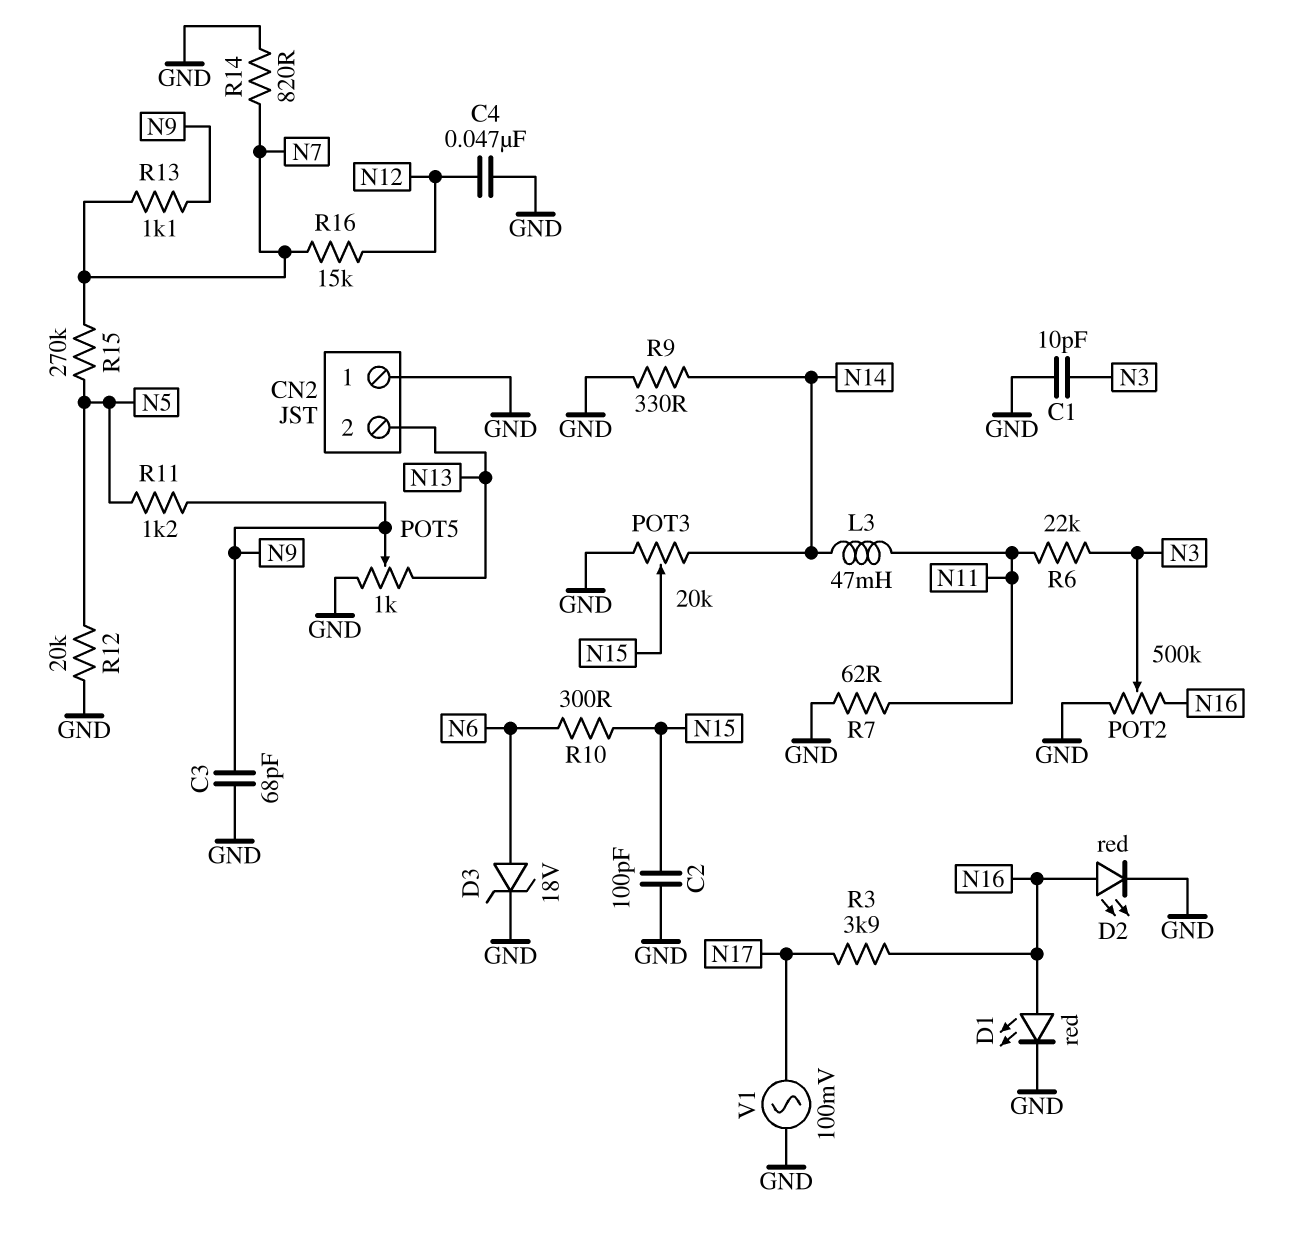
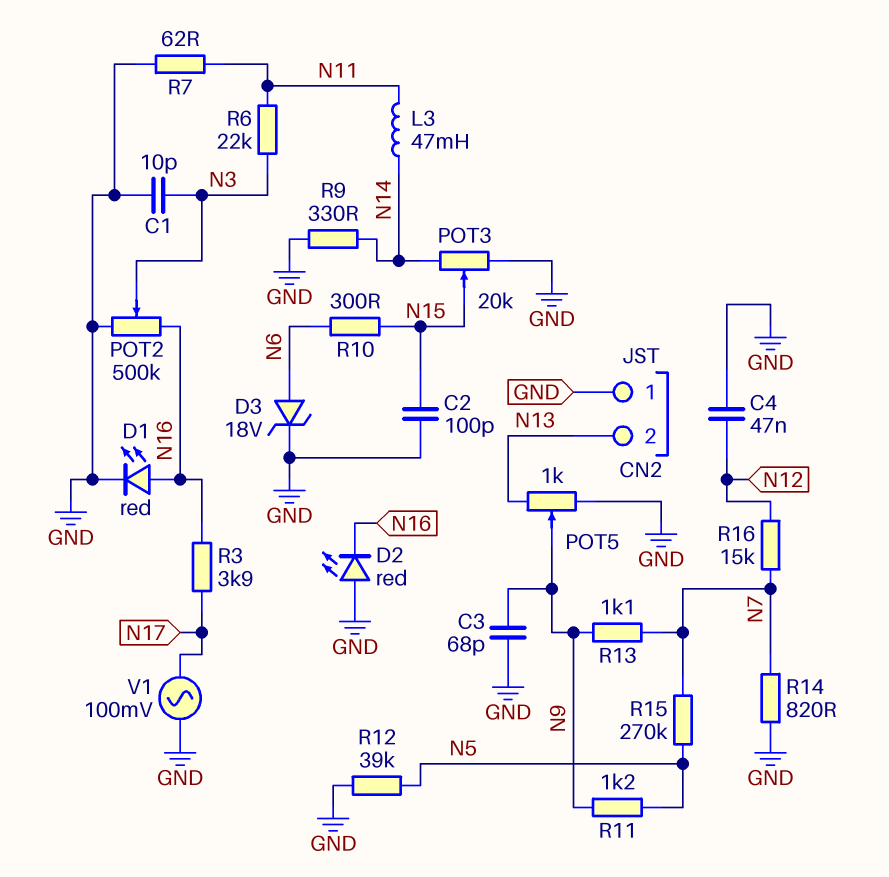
D2: LED red (A N16, K GND) -> LED red (A GND, K N16)
R12: 20k (GND, N5) -> 39k (GND, N5)

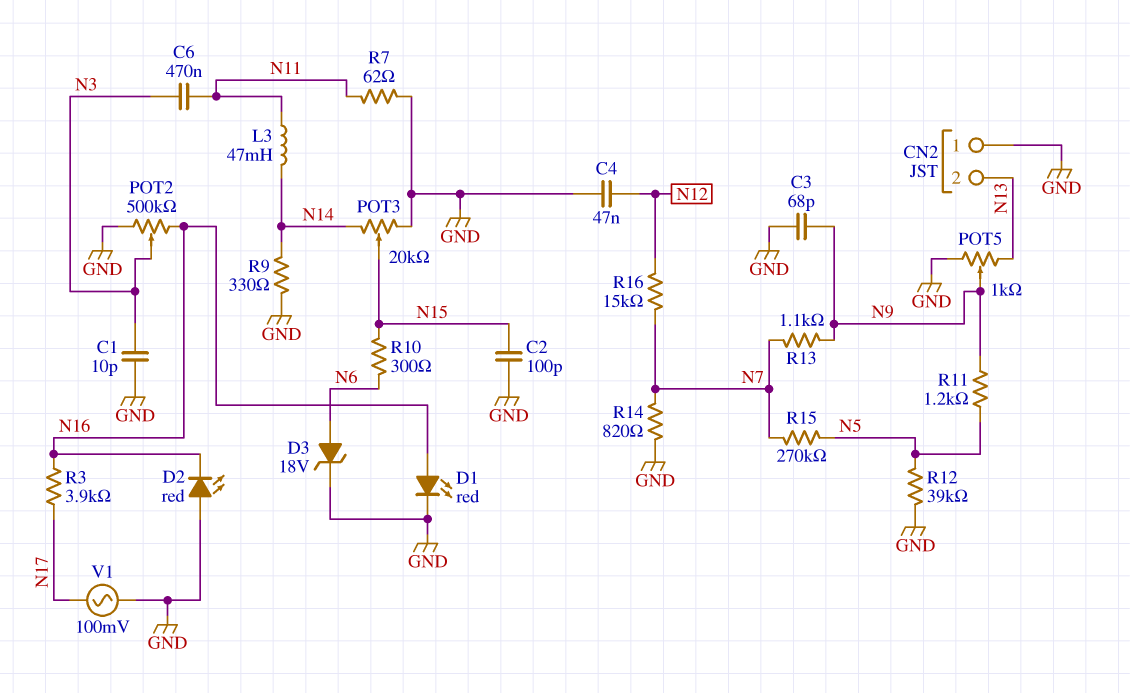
C6: none -> 470nF (N3, N11)
R6: 22k (N3, N11) -> none

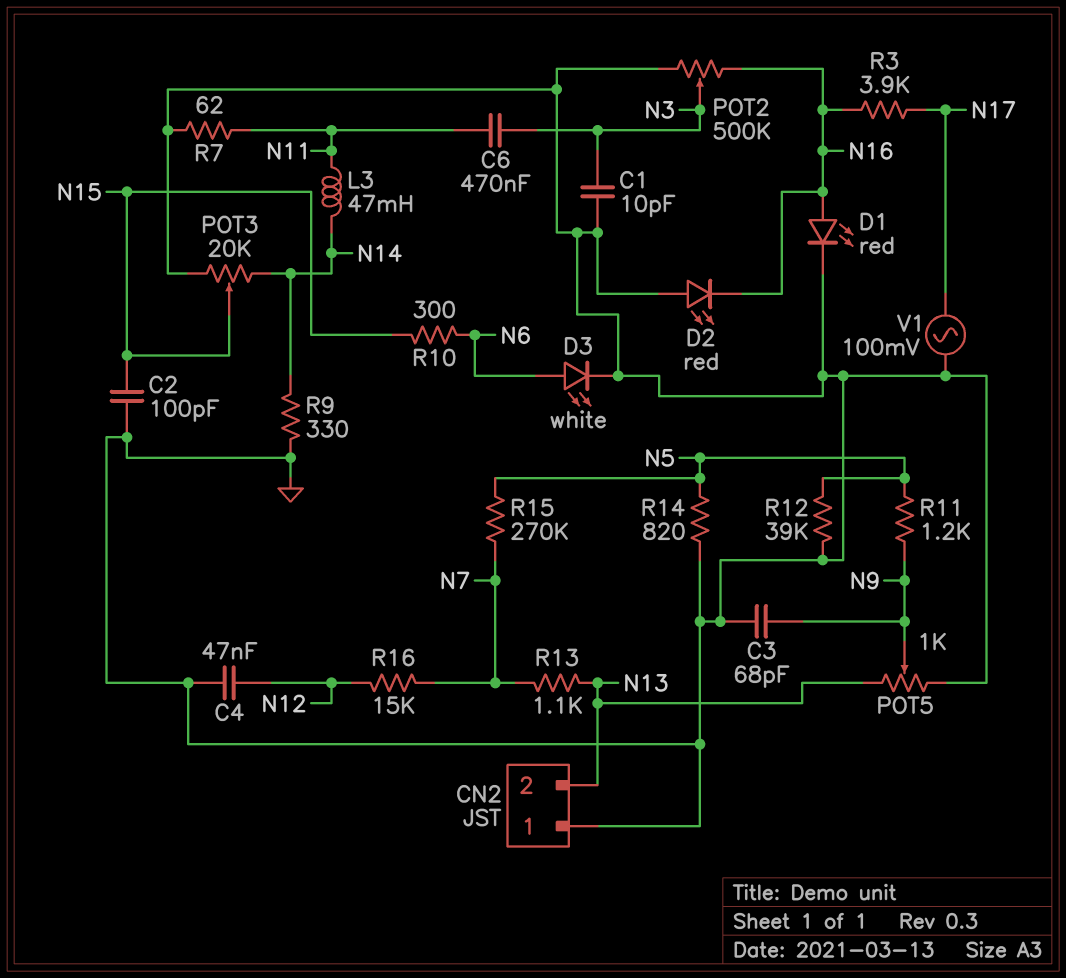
D3: zener 18V (A N6, K GND) -> LED white (A N6, K GND)
R13: 1.1k (N7, N9) -> 1.1k (N7, N13)
R14: 820 (GND, N7) -> 820 (GND, N5)

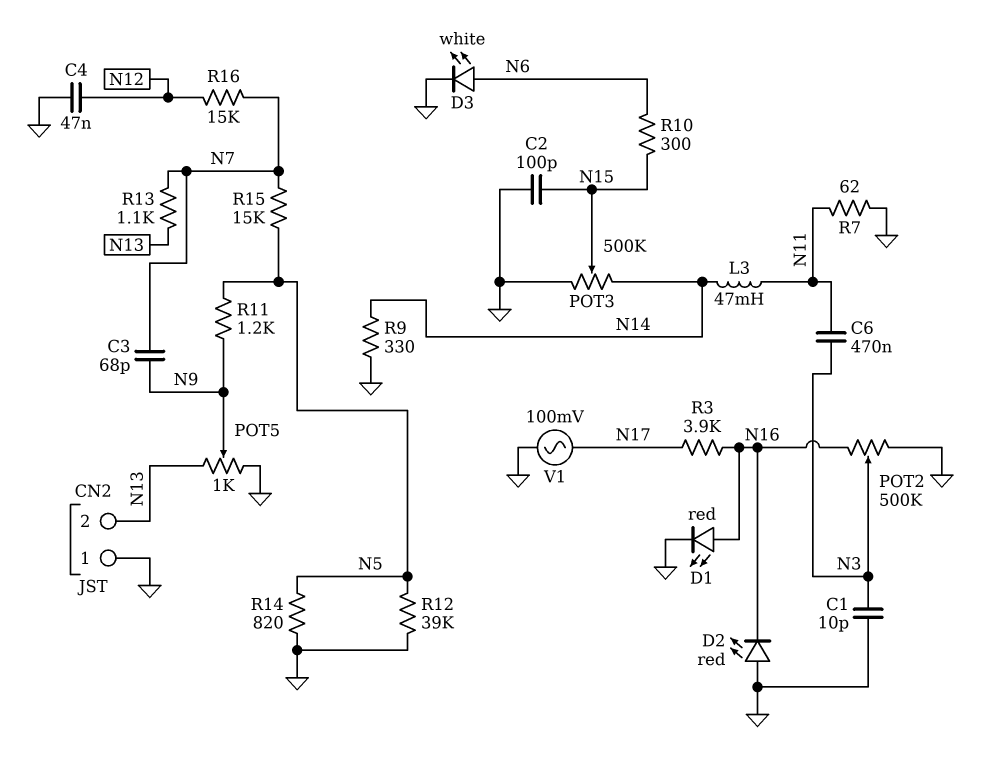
C3: 68pF (GND, N9) -> 68pF (N7, N9)
POT3: 20k (GND, N14, wiper N15) -> 500k (GND, N14, wiper N15)
R15: 270k (N5, N7) -> 15k (N5, N7)

